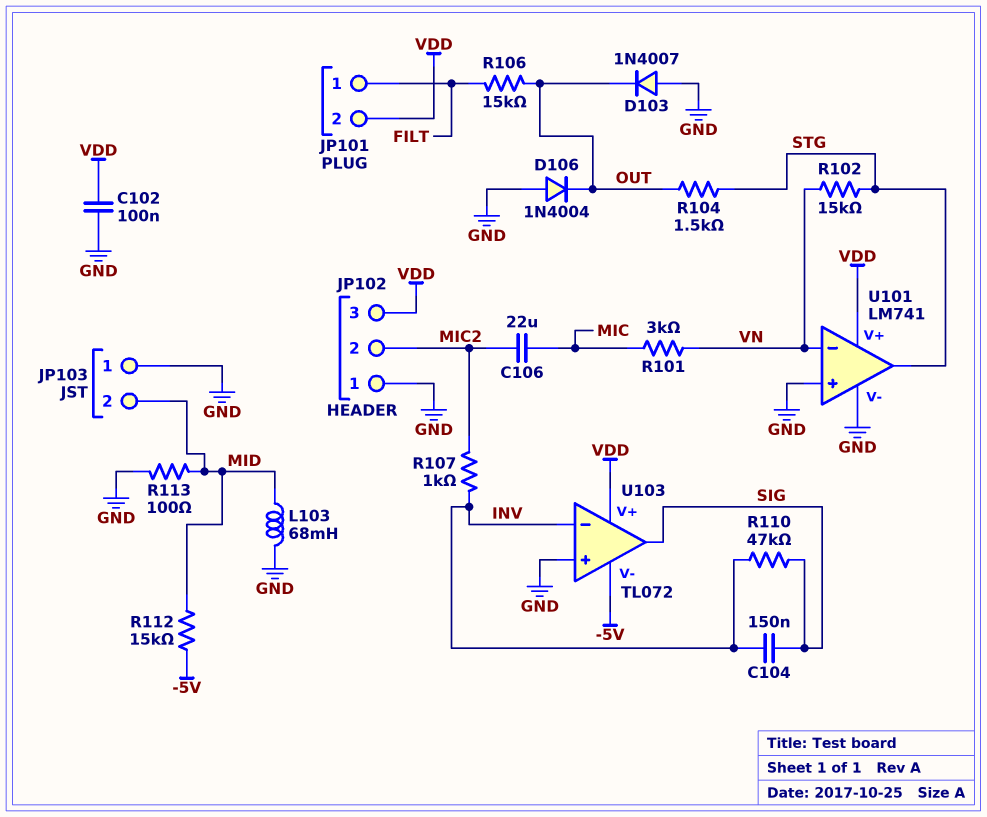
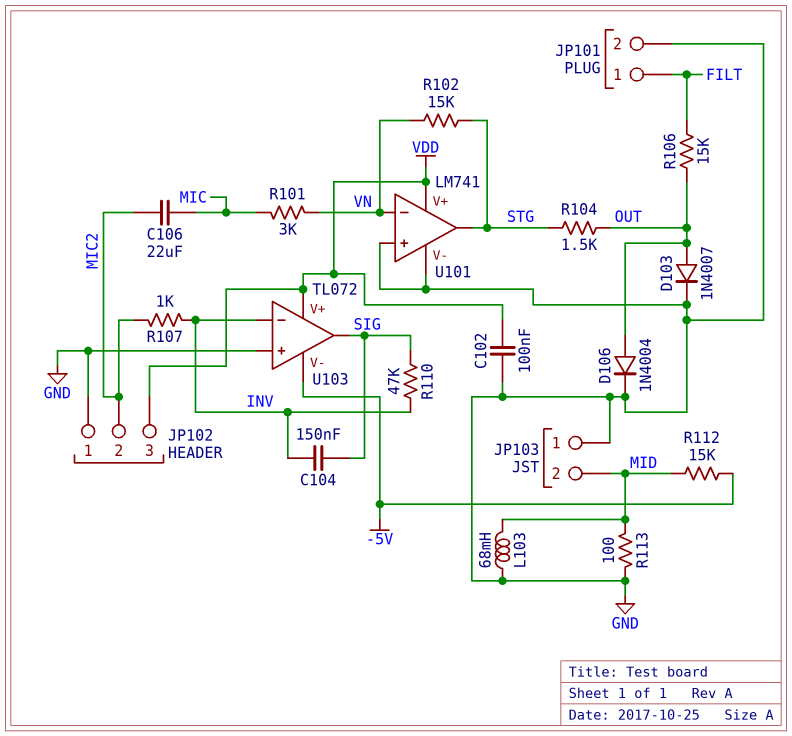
D103: diode 1N4007 (A GND, K OUT) -> diode 1N4007 (A OUT, K GND)
D106: diode 1N4004 (A GND, K OUT) -> diode 1N4004 (A OUT, K GND)
JP101 pin 2: VDD -> GND

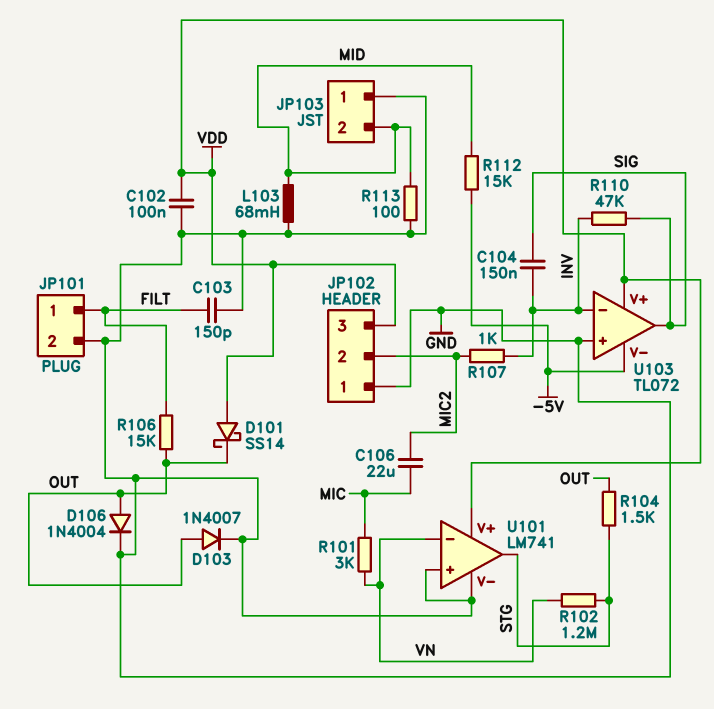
C103: none -> 150pF (FILT, GND)
D101: none -> schottky SS14 (A VDD, K OUT)
R102: 15k (STG, VN) -> 1.2M (STG, VN)

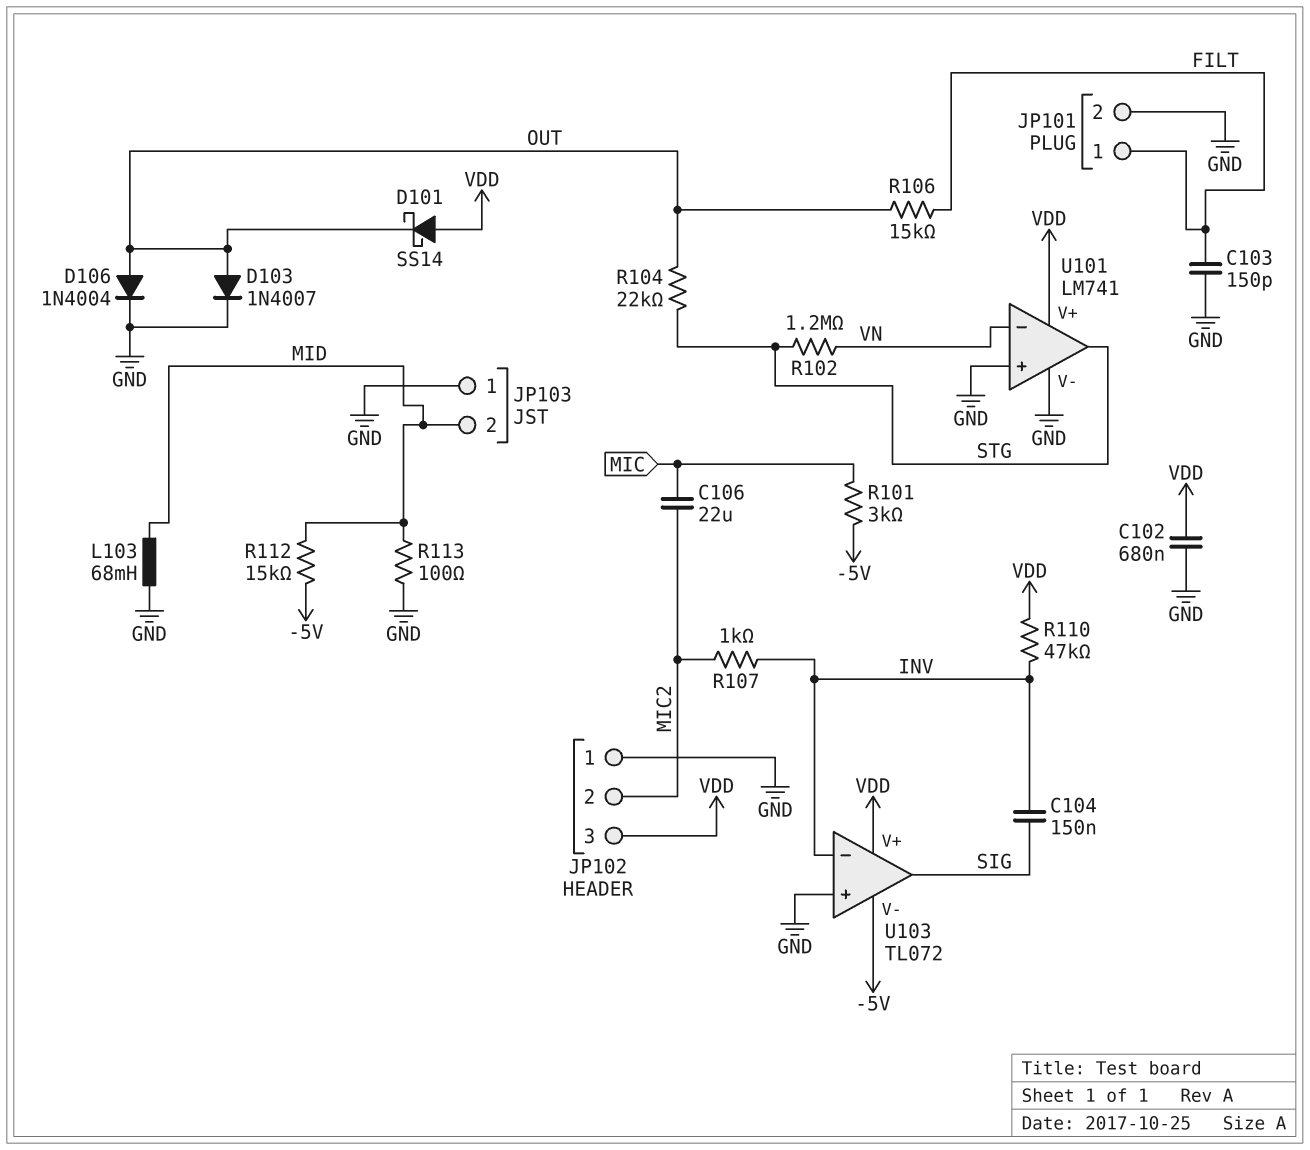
C102: 100nF (GND, VDD) -> 680nF (GND, VDD)
R101: 3k (MIC, VN) -> 3k (-5V, MIC)
R104: 1.5k (OUT, STG) -> 22k (OUT, STG)
R110: 47k (INV, SIG) -> 47k (INV, VDD)

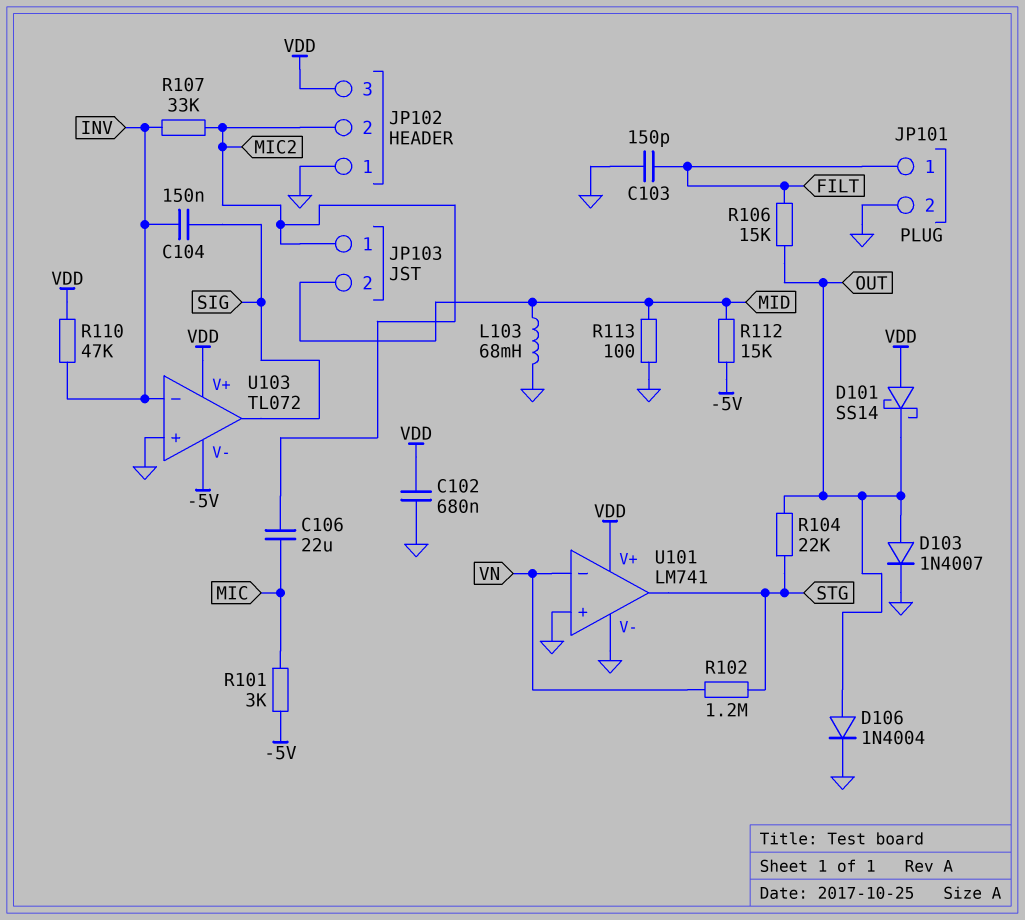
JP103 pin 1: GND -> MIC2
R107: 1k (INV, MIC2) -> 33k (INV, MIC2)

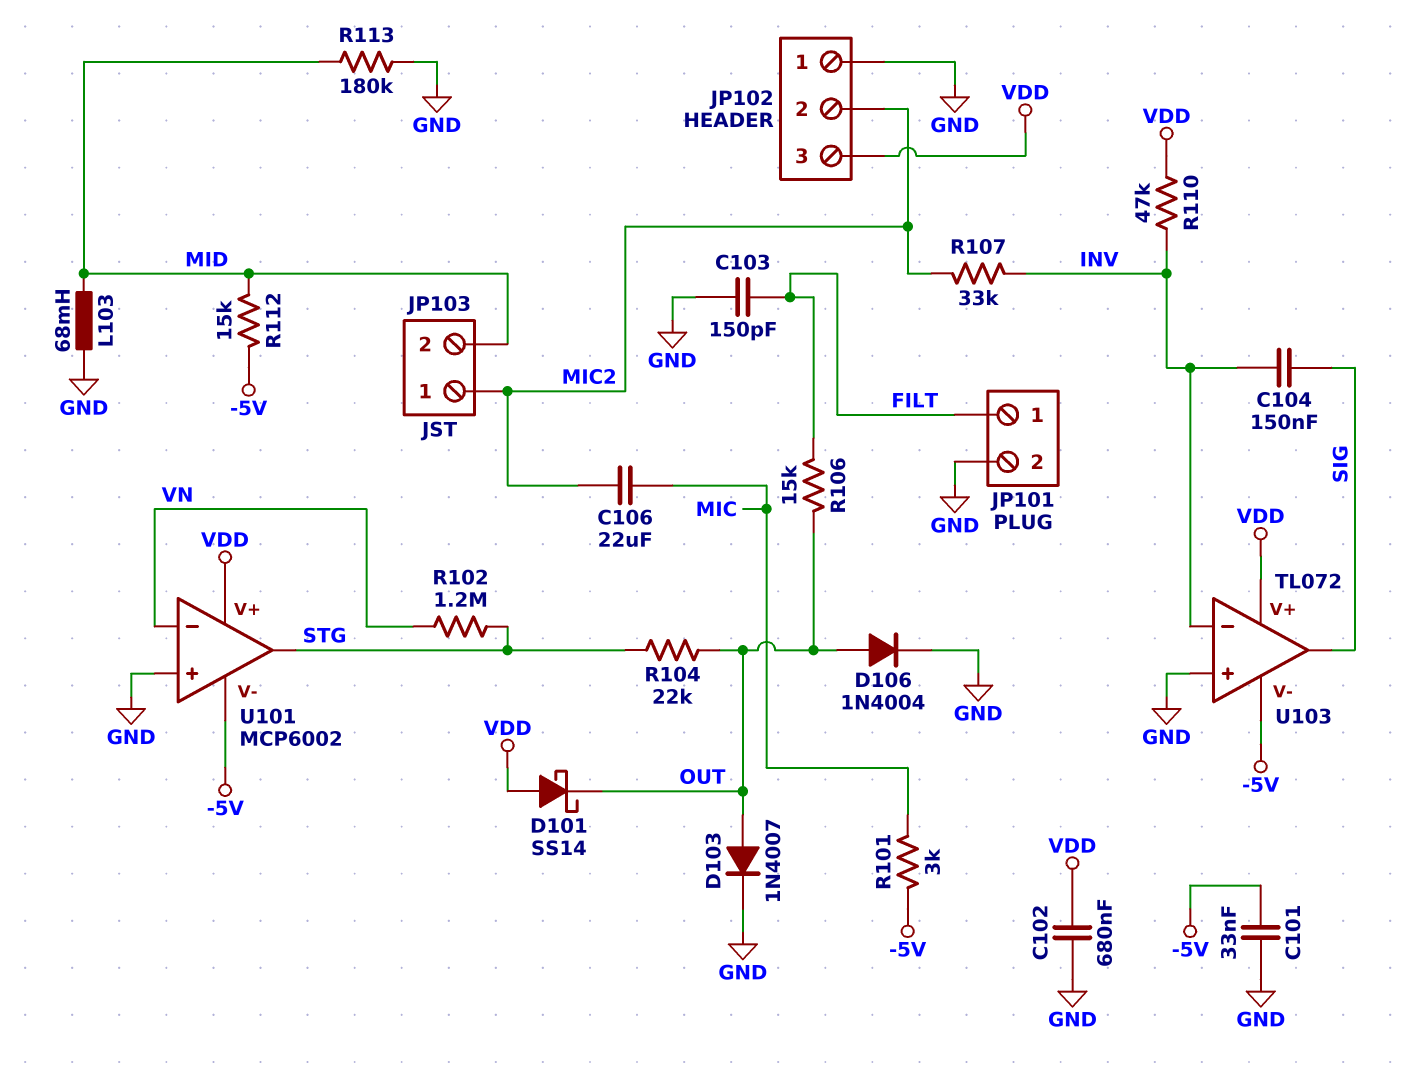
C101: none -> 33nF (-5V, GND)
R113: 100 (GND, MID) -> 180k (GND, MID)
U101: LM741 -> MCP6002
U101 pin V-: GND -> -5V

